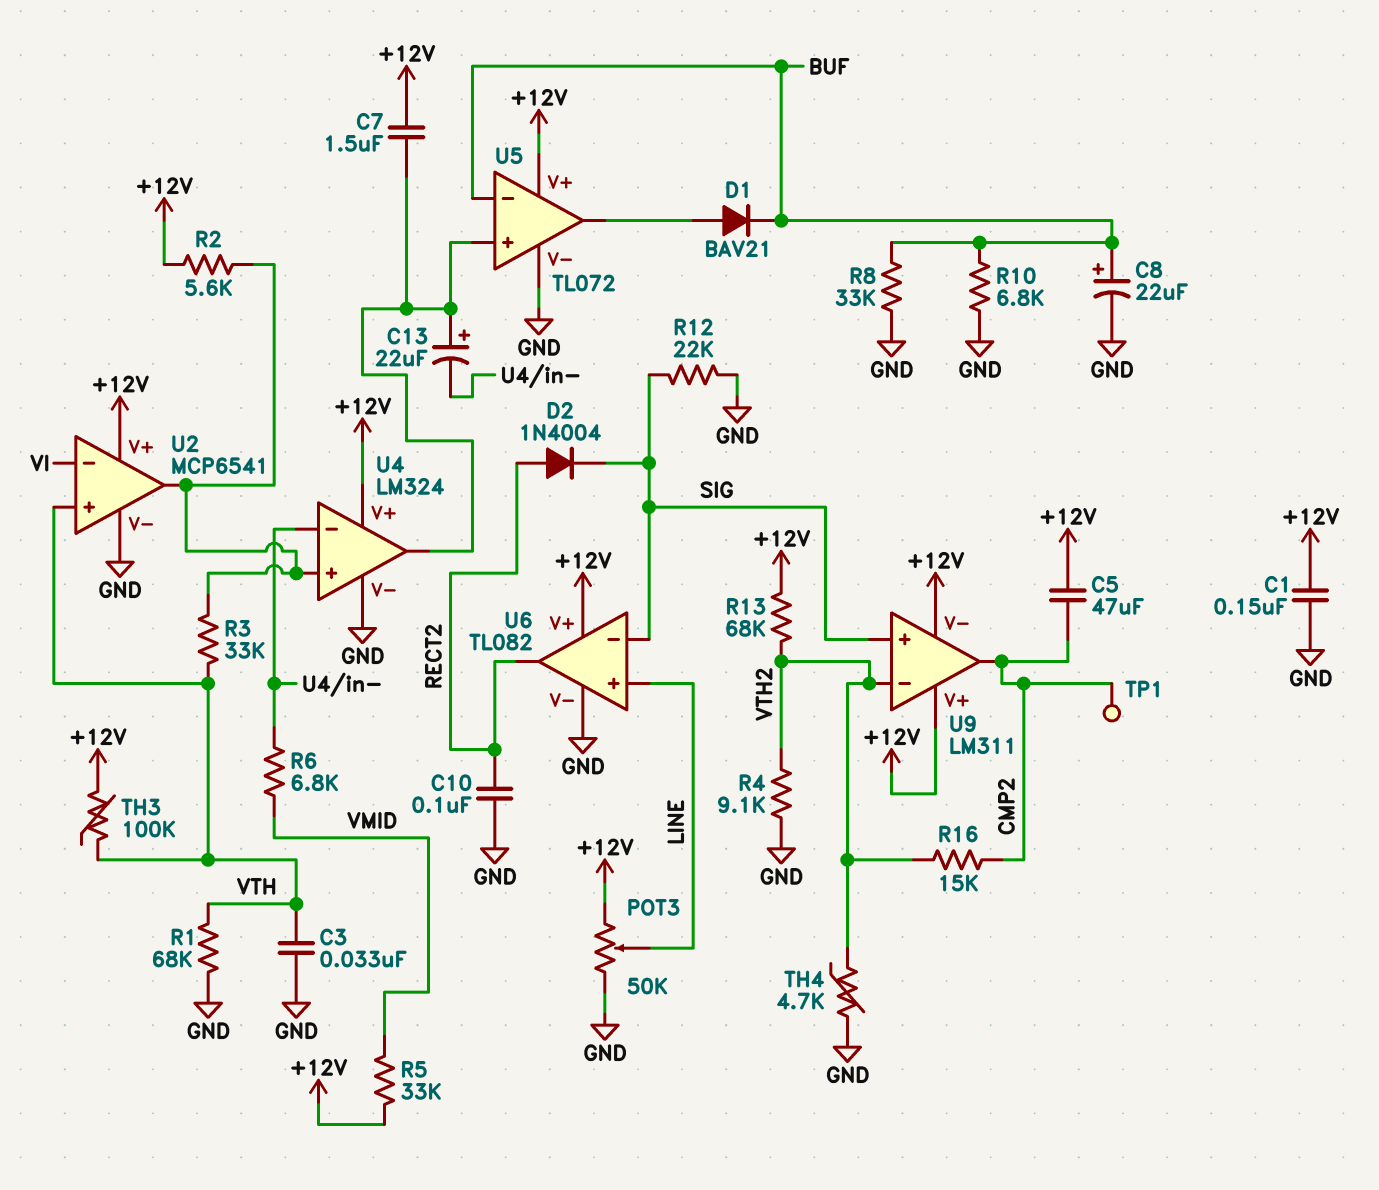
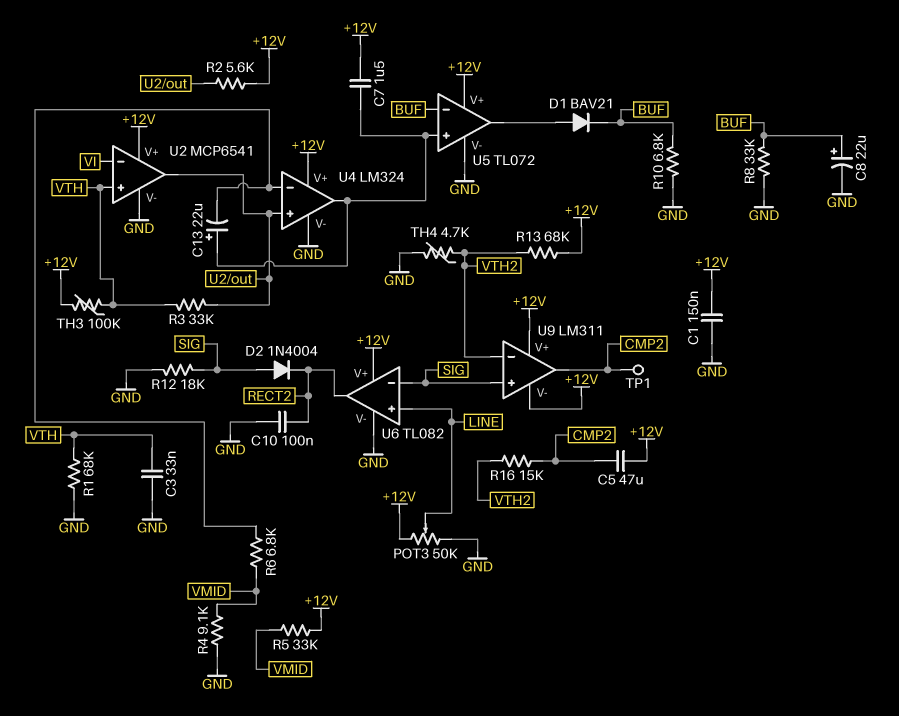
D2: diode 1N4004 (A RECT2, K SIG) -> diode 1N4004 (A SIG, K RECT2)
R4: 9.1k (GND, VTH2) -> 9.1k (GND, VMID)
R12: 22k (GND, SIG) -> 18k (GND, SIG)

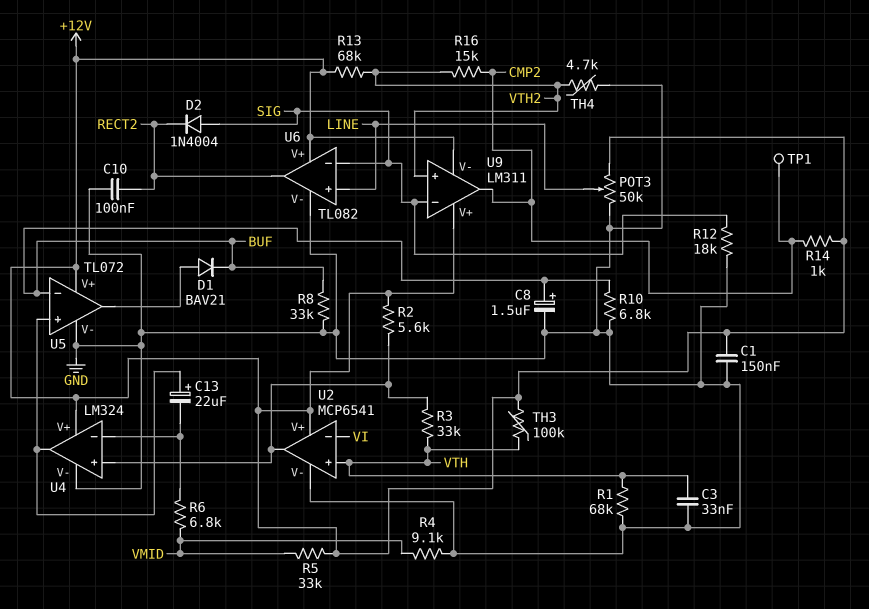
C5: 47uF (+12V, CMP2) -> none
C7: 1.5uF (+12V, U4/out) -> none
C8: 22uF (plus BUF, minus GND) -> 1.5uF (plus BUF, minus GND)
R14: none -> 1k (+12V, CMP2)
U9 pin in+: SIG -> VTH2
U9 pin in-: VTH2 -> SIG

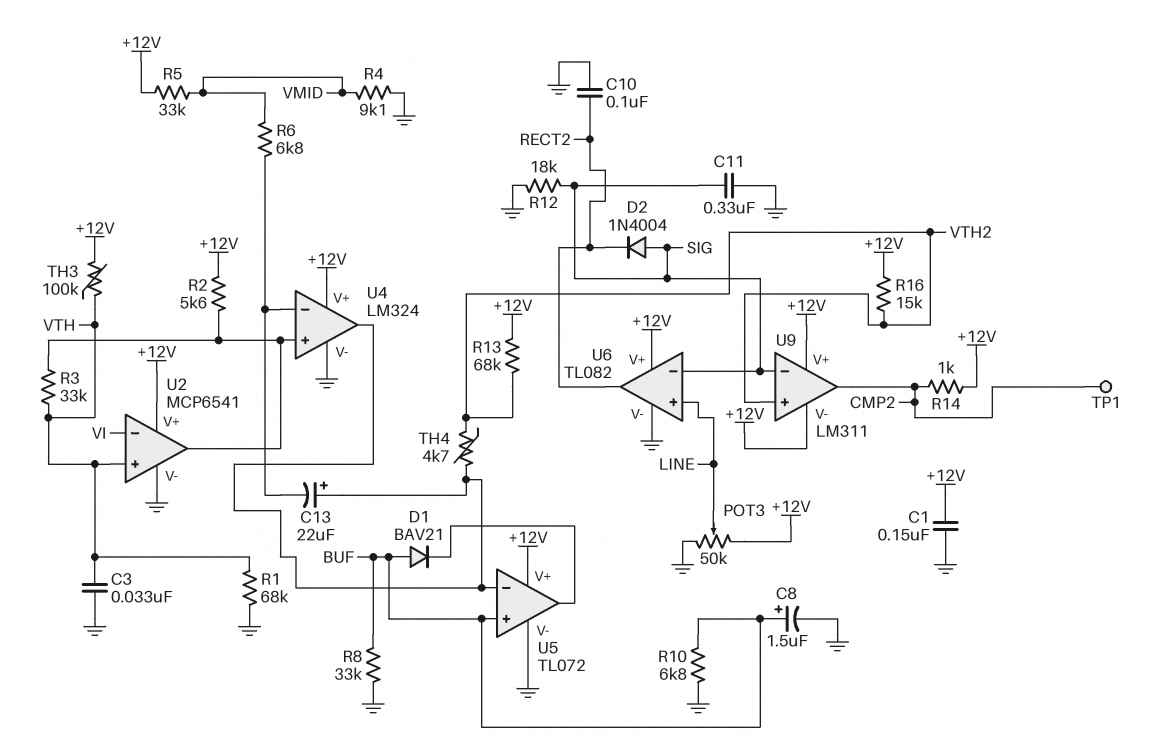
C11: none -> 330nF (GND, SIG)
D1: diode BAV21 (A U5/out, K BUF) -> diode BAV21 (A BUF, K U5/out)
R16: 15k (CMP2, VTH2) -> 15k (+12V, VTH2)
TH4: 4.7k (GND, VTH2) -> 4.7k (U4/out, VTH2)
U5 pin in+: U4/out -> BUF
U5 pin in-: BUF -> U4/out

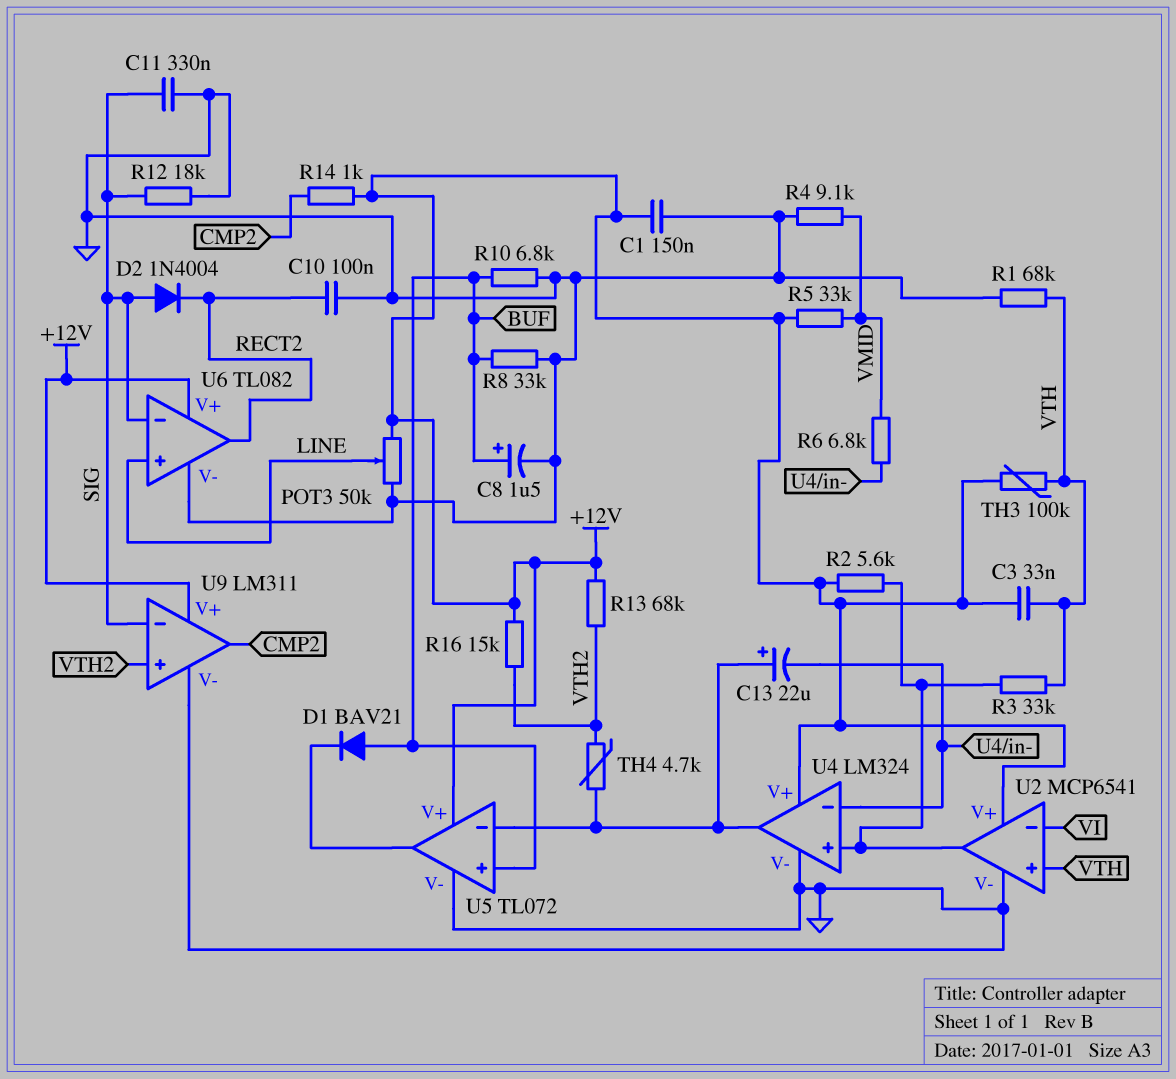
C3: 33nF (GND, VTH) -> 33nF (+12V, VTH)
TP1: test point (CMP2) -> none
U9 pin V-: +12V -> GND

